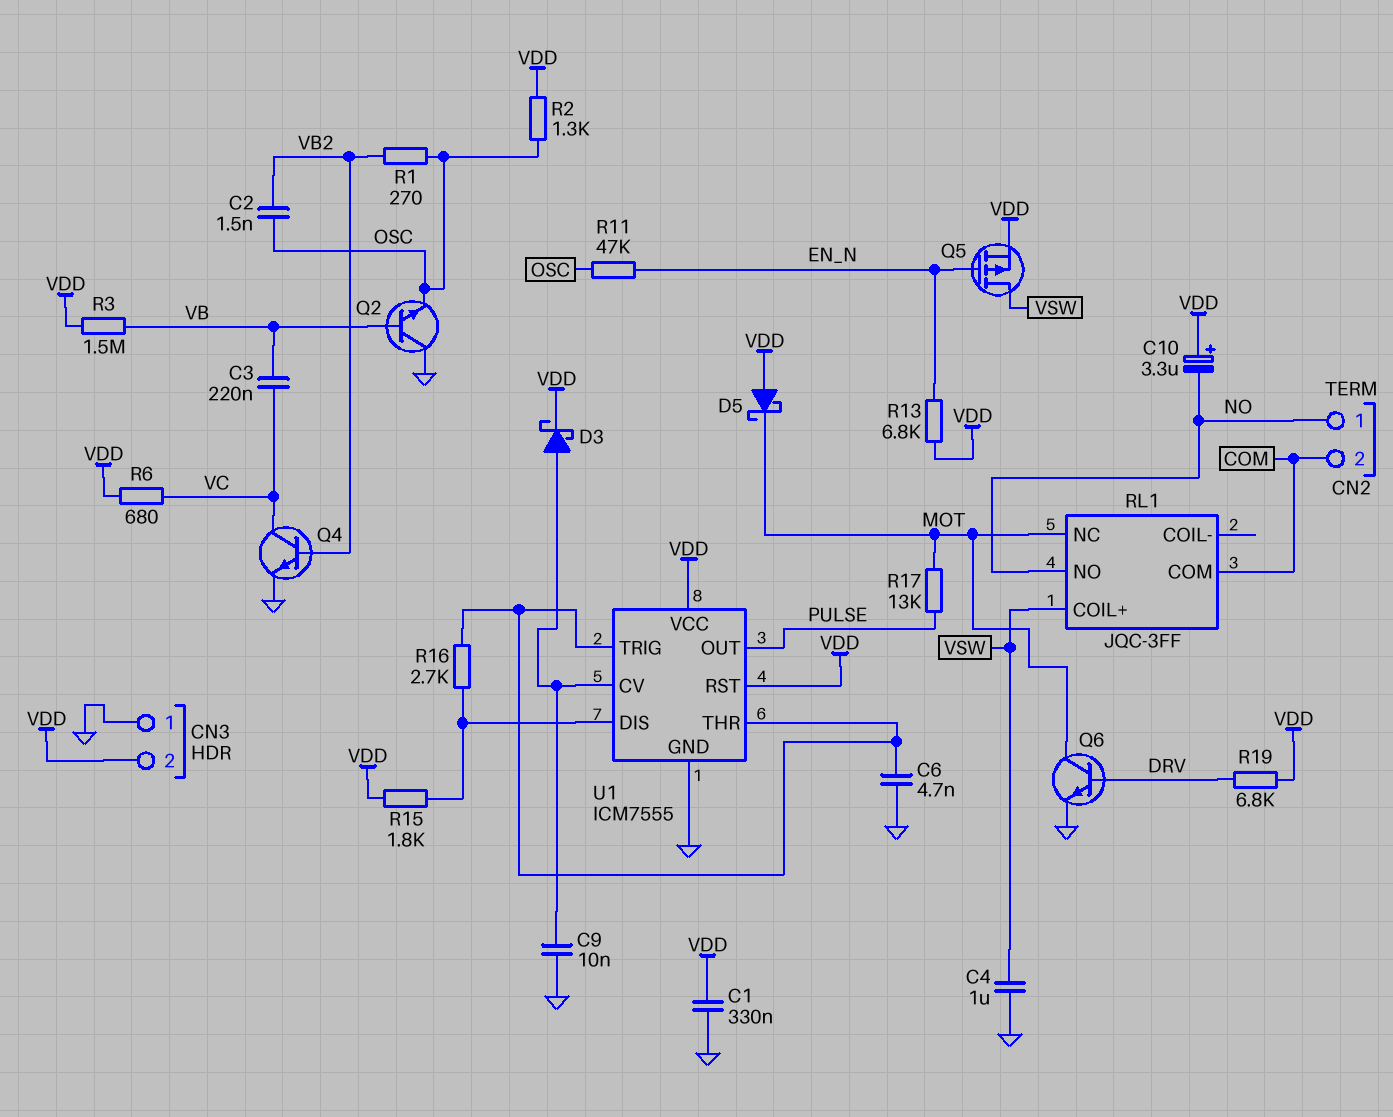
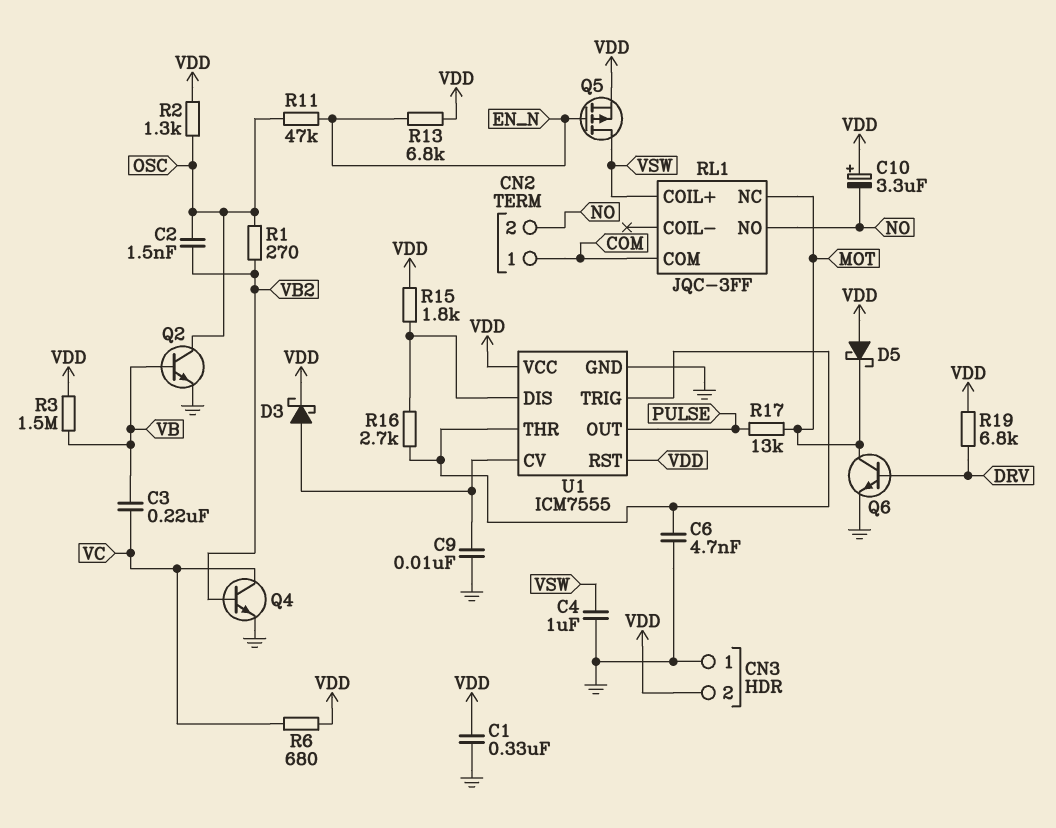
CN2 pin 1: NO -> COM
CN2 pin 2: COM -> NO
Q2: NPN (B VB, C GND, E OSC) -> NPN (B VB, C OSC, E GND)

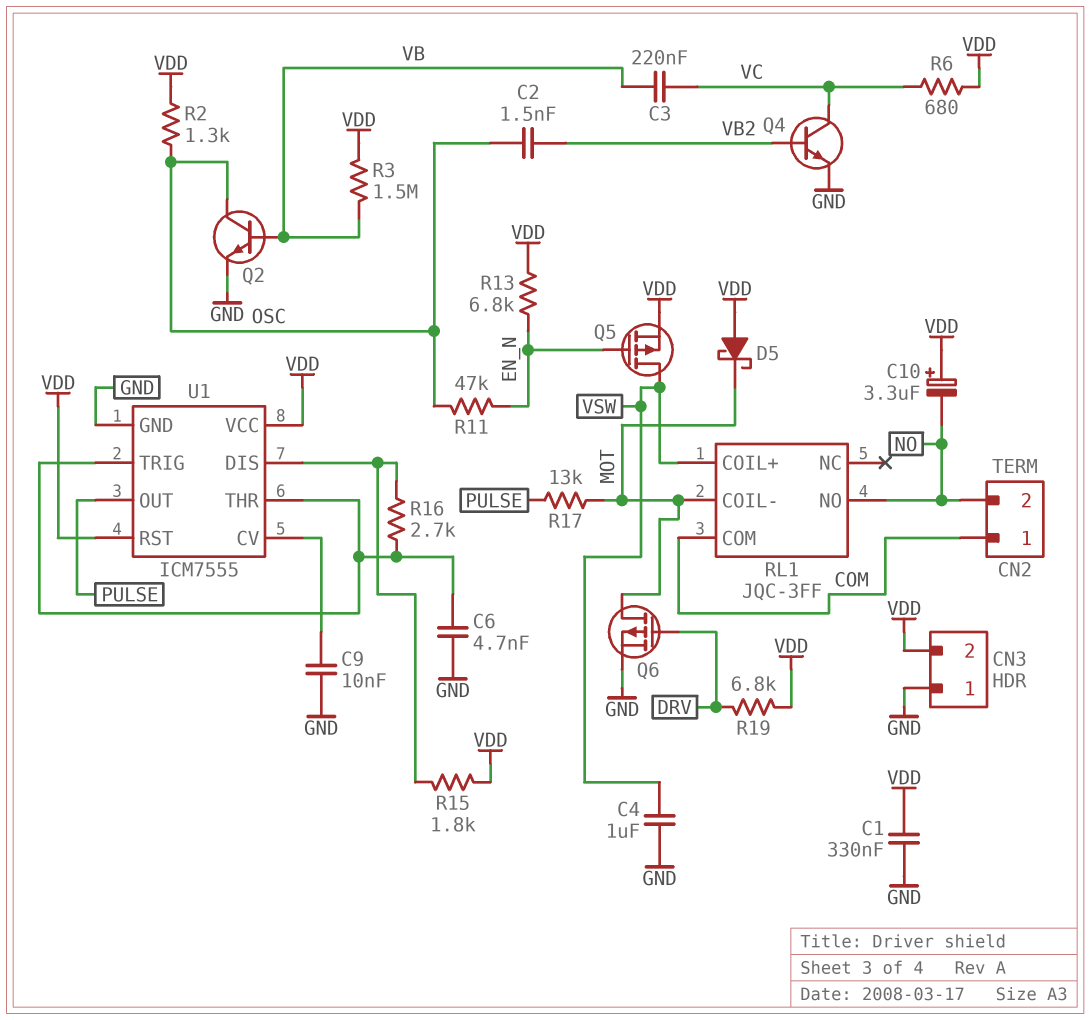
D3: schottky (A U1/CV, K VDD) -> none
Q6: NPN (B DRV, C MOT, E GND) -> PMOS (G DRV, D MOT, S GND)
R1: 270 (OSC, VB2) -> none
RL1 pin COIL-: none -> MOT
RL1 pin NC: MOT -> none

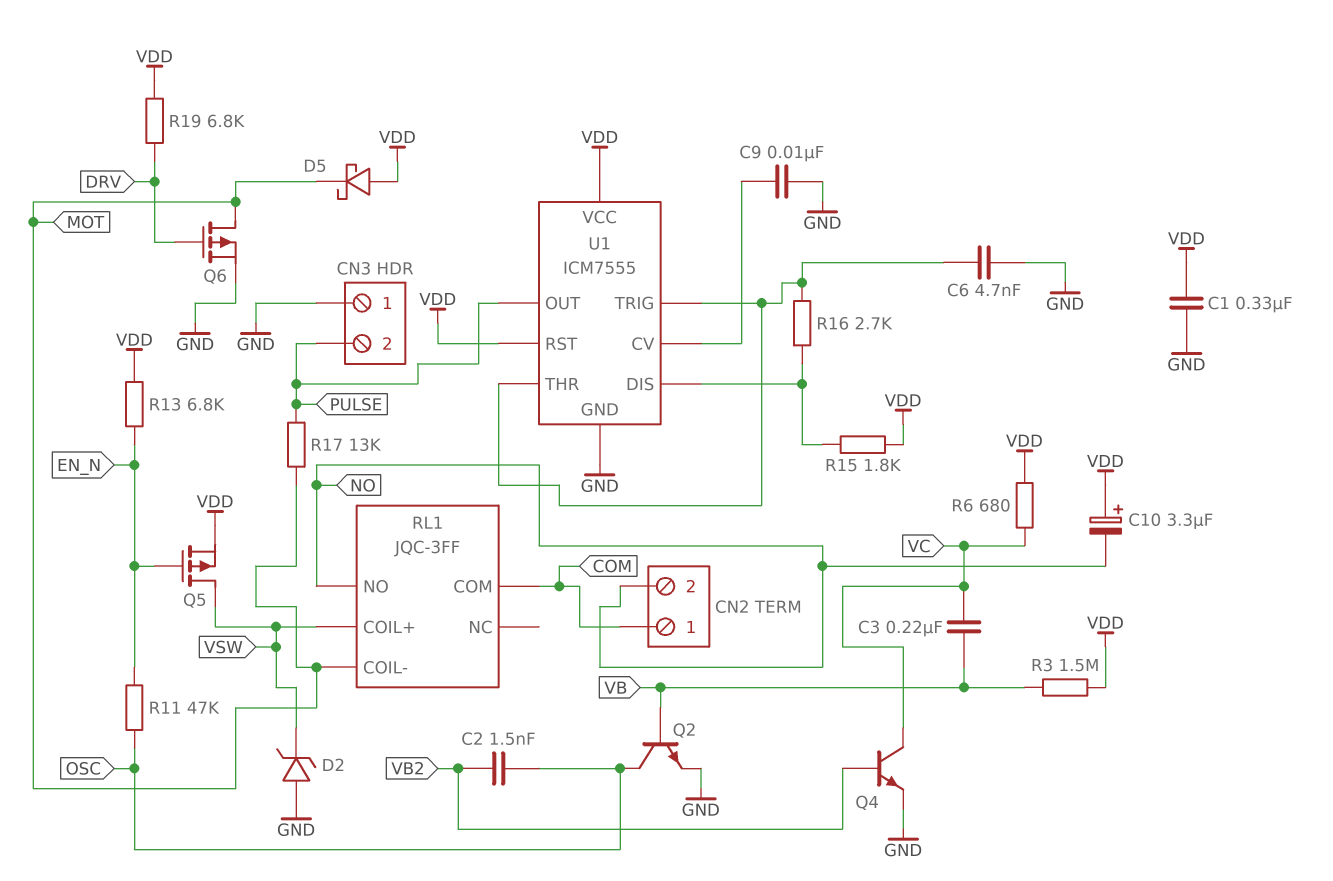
C4: 1uF (GND, VSW) -> none
CN3 pin 2: VDD -> PULSE
D2: none -> zener (A GND, K VSW)
R2: 1.3k (OSC, VDD) -> none

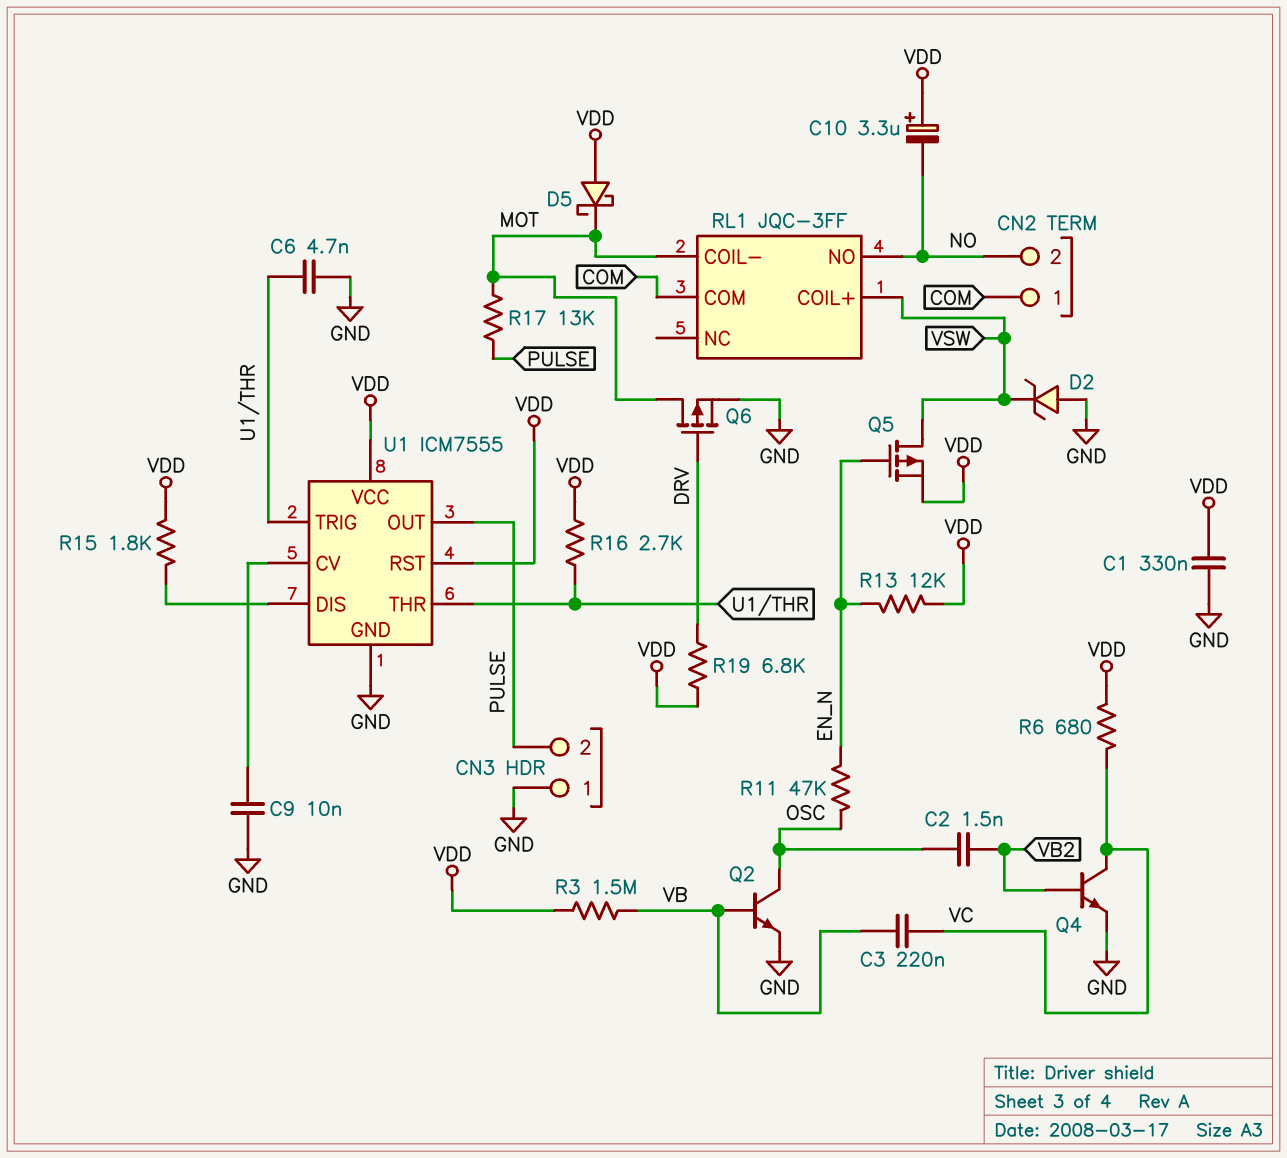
R13: 6.8k (EN_N, VDD) -> 12k (EN_N, VDD)
R16: 2.7k (U1/DIS, U1/THR) -> 2.7k (U1/THR, VDD)

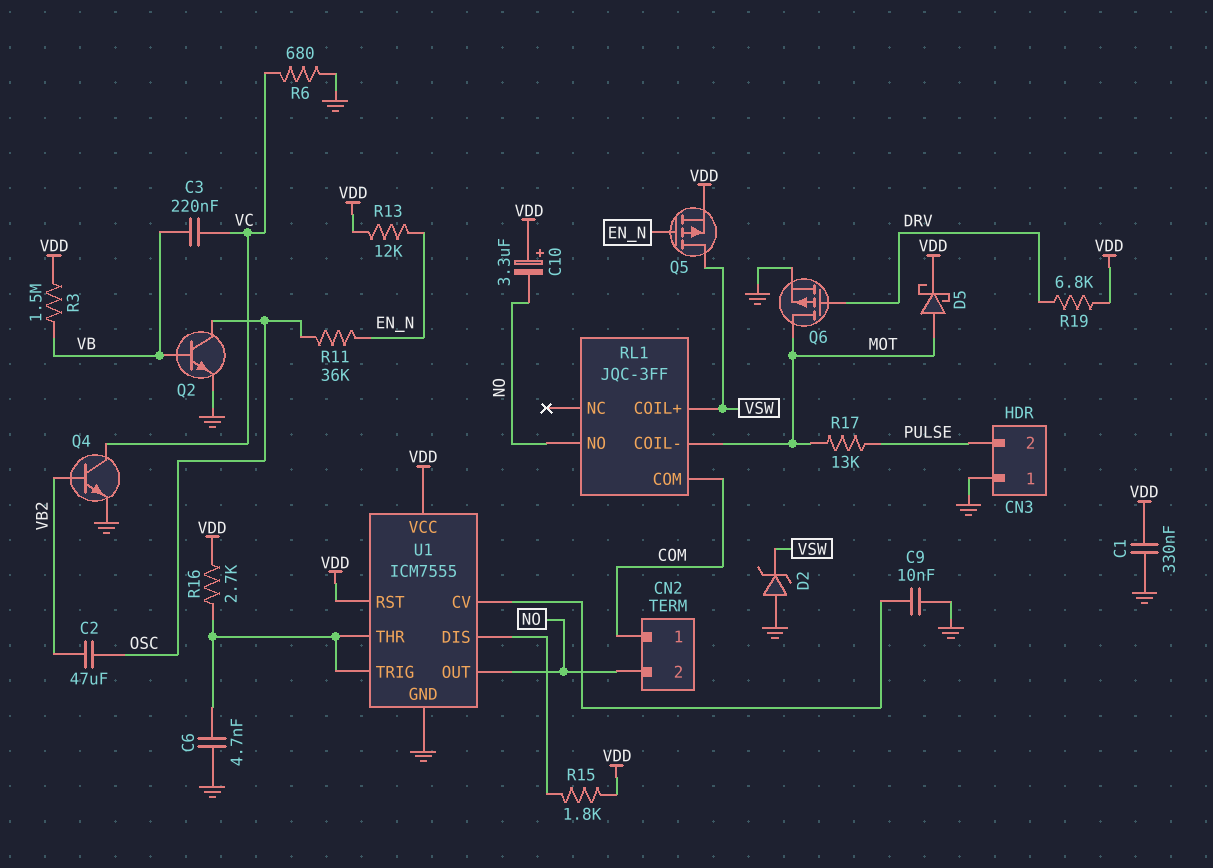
C2: 1.5nF (OSC, VB2) -> 47uF (OSC, VB2)
D5: schottky (A VDD, K MOT) -> schottky (A MOT, K VDD)
R6: 680 (VC, VDD) -> 680 (GND, VC)
R11: 47k (EN_N, OSC) -> 36k (EN_N, OSC)
U1 pin OUT: PULSE -> NO

